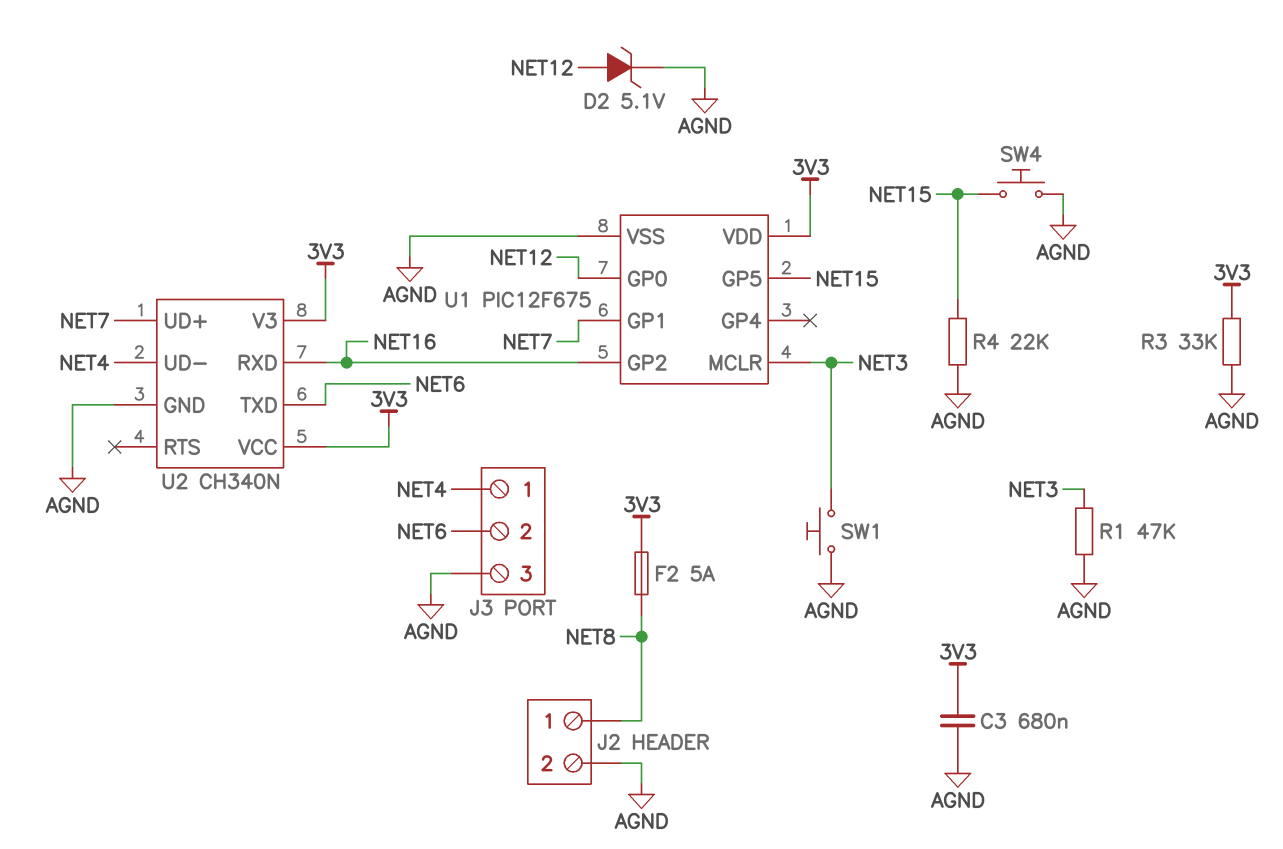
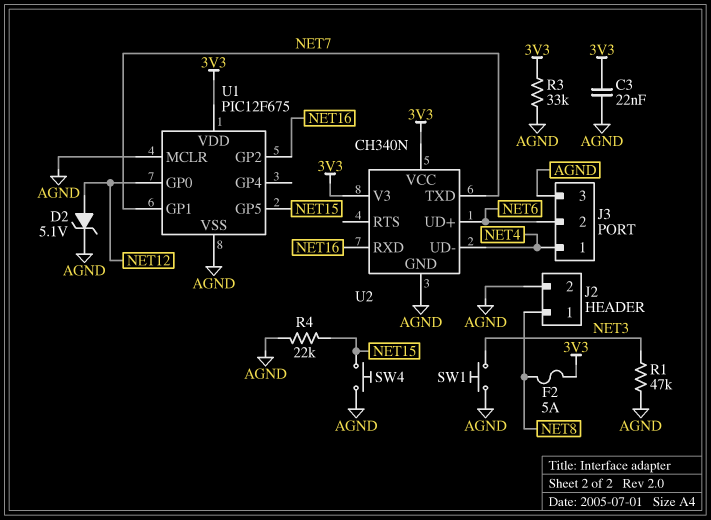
C3: 680nF (3V3, AGND) -> 22nF (3V3, AGND)
U1 pin MCLR: NET3 -> AGND
U2 pin TXD: NET6 -> NET7
U2 pin UD+: NET7 -> NET6

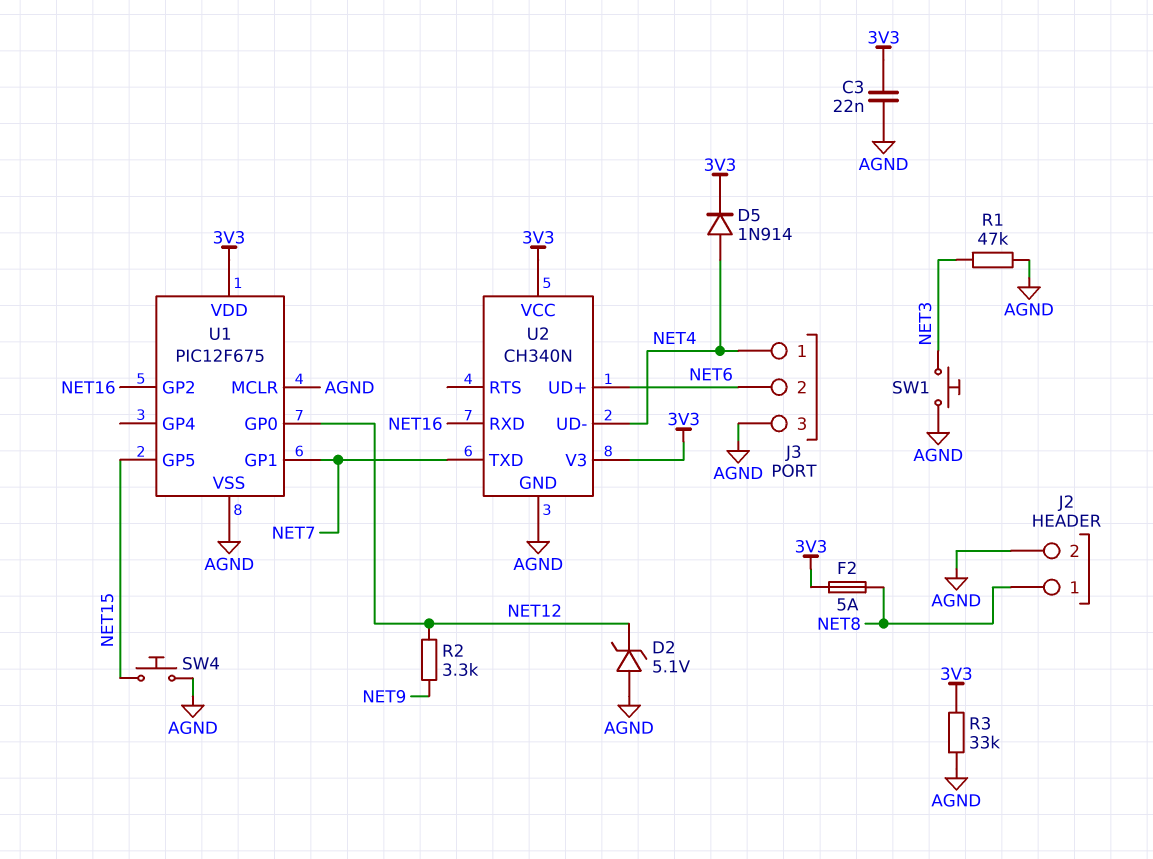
D2: zener 5.1V (A NET12, K AGND) -> zener 5.1V (A AGND, K NET12)
D5: none -> diode 1N914 (A NET4, K 3V3)
R2: none -> 3.3k (NET9, NET12)
R4: 22k (AGND, NET15) -> none

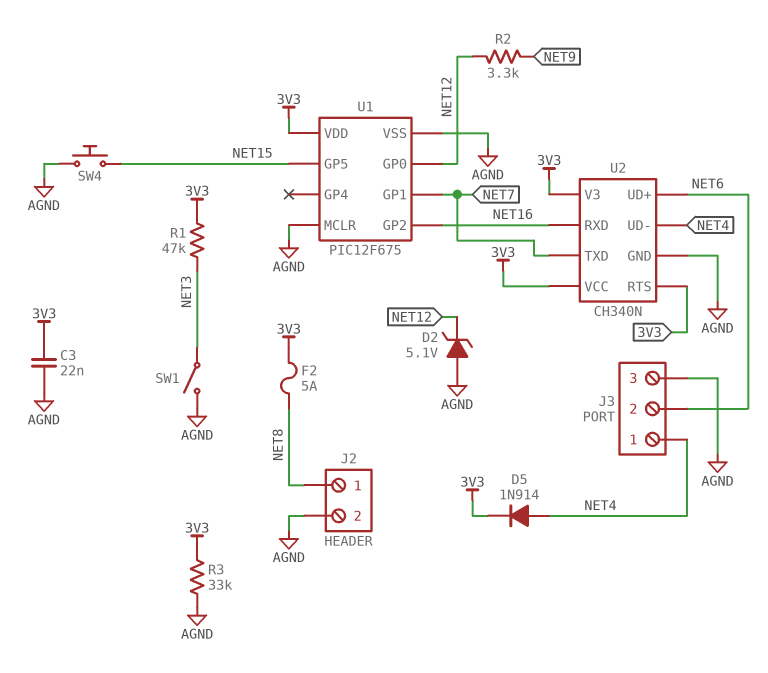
R1: 47k (AGND, NET3) -> 47k (3V3, NET3)
SW1: button (AGND, NET3) -> switch (AGND, NET3)
U2 pin RTS: none -> 3V3

